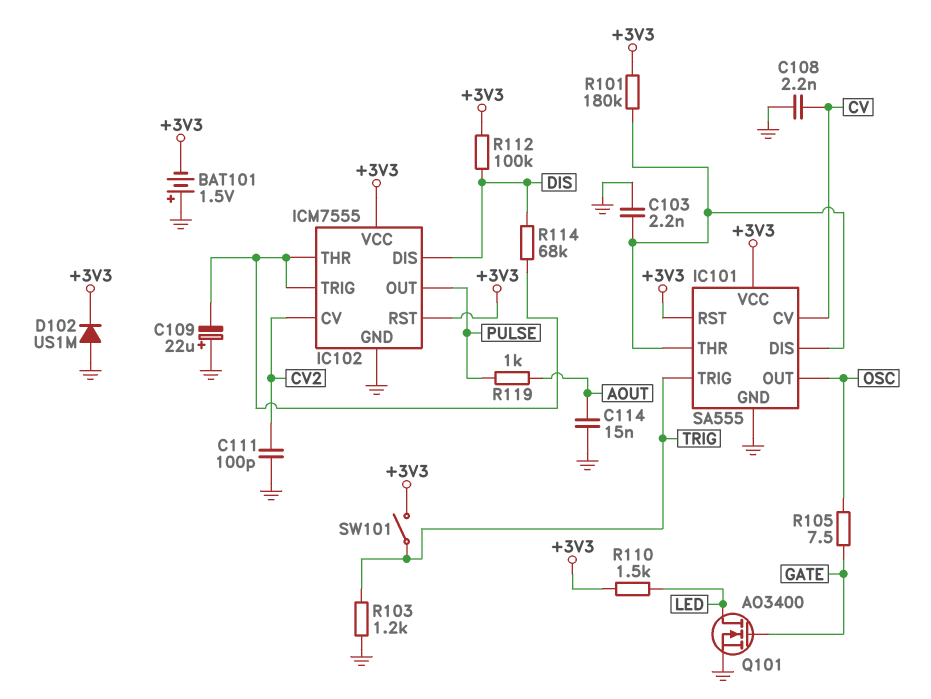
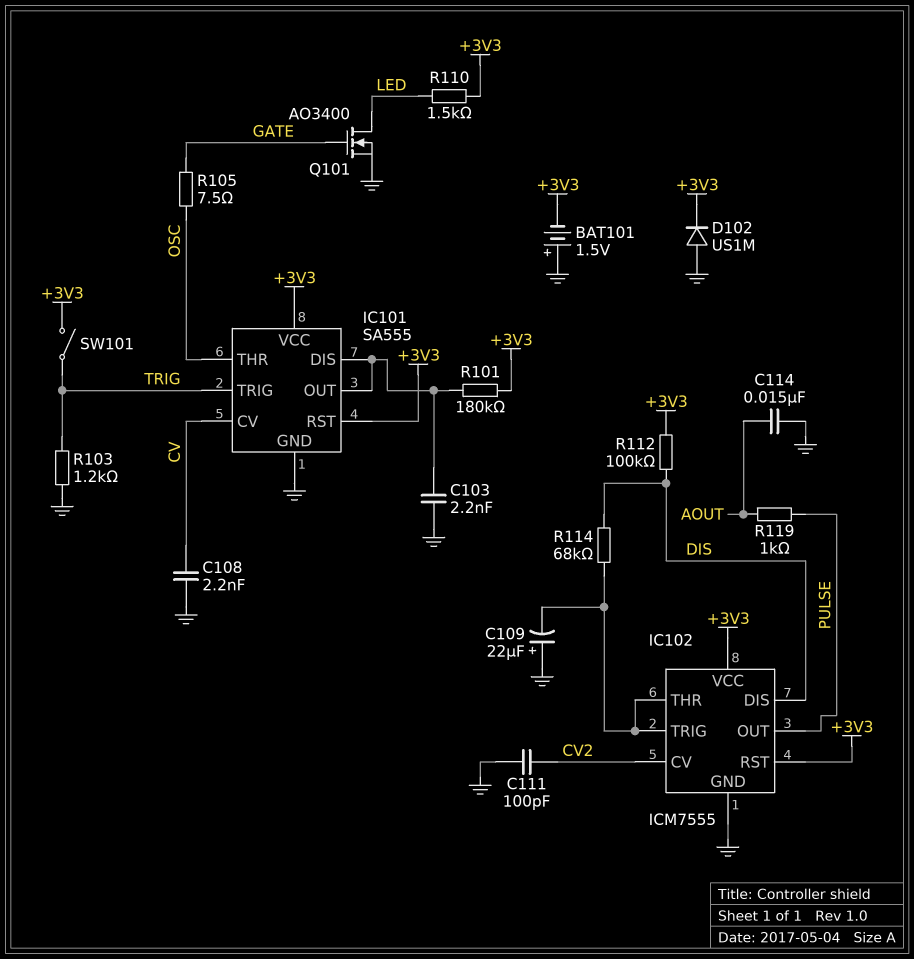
IC101 pin OUT: OSC -> IC101/DIS
IC101 pin THR: IC101/DIS -> OSC

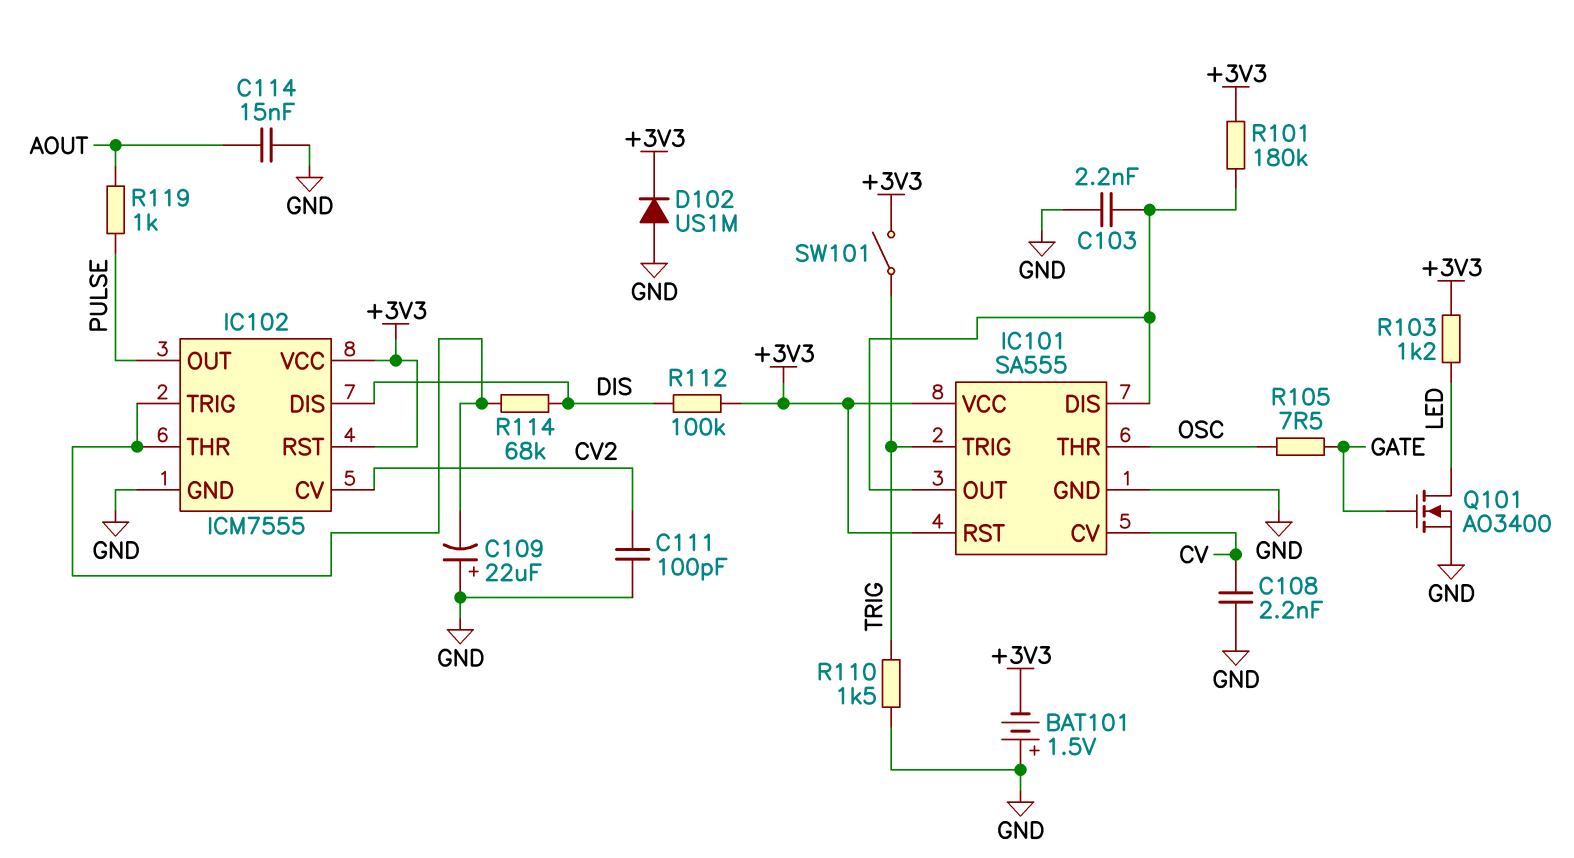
R103: 1.2k (GND, TRIG) -> 1.2k (+3V3, LED)
R110: 1.5k (+3V3, LED) -> 1.5k (GND, TRIG)

